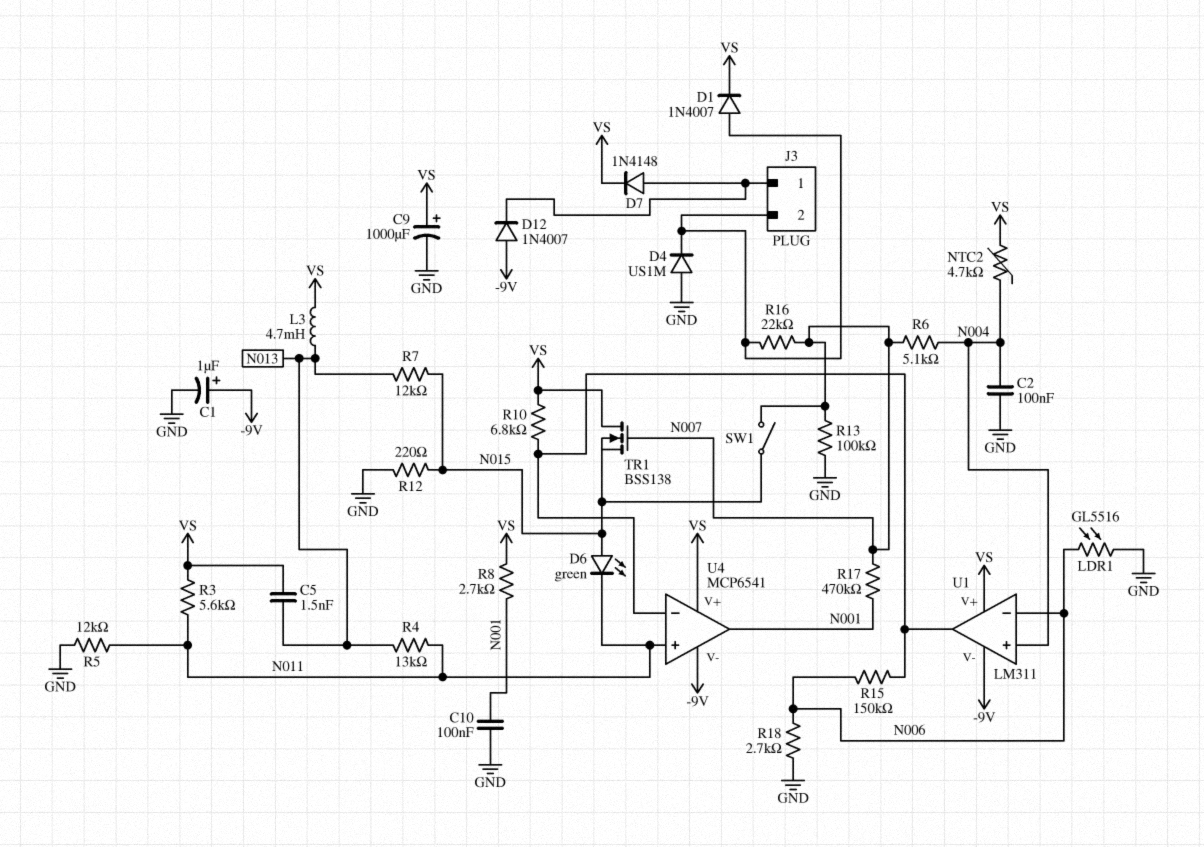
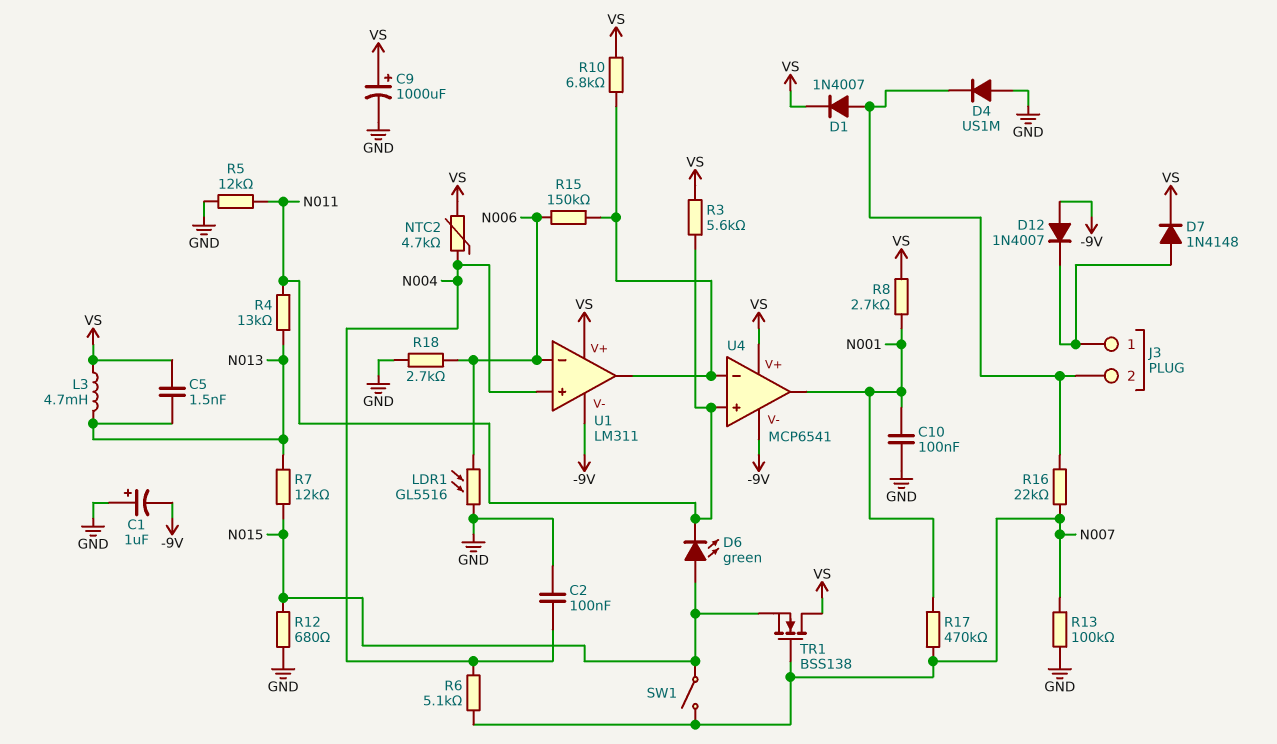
C1: 1uF (plus -9V, minus GND) -> 1uF (plus GND, minus -9V)
R12: 220 (GND, N015) -> 680 (GND, N015)

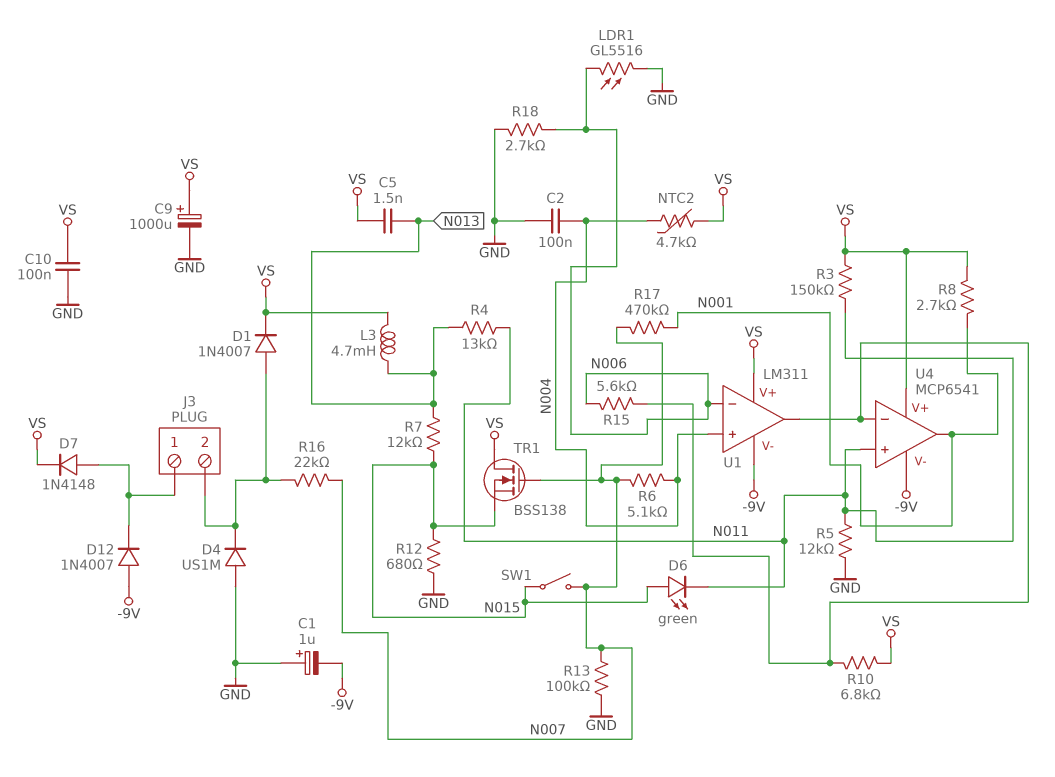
C10: 100nF (GND, N001) -> 100nF (GND, VS)
R3: 5.6k (N011, VS) -> 150k (N011, VS)
R15: 150k (N006, U1/out) -> 5.6k (N006, U1/out)

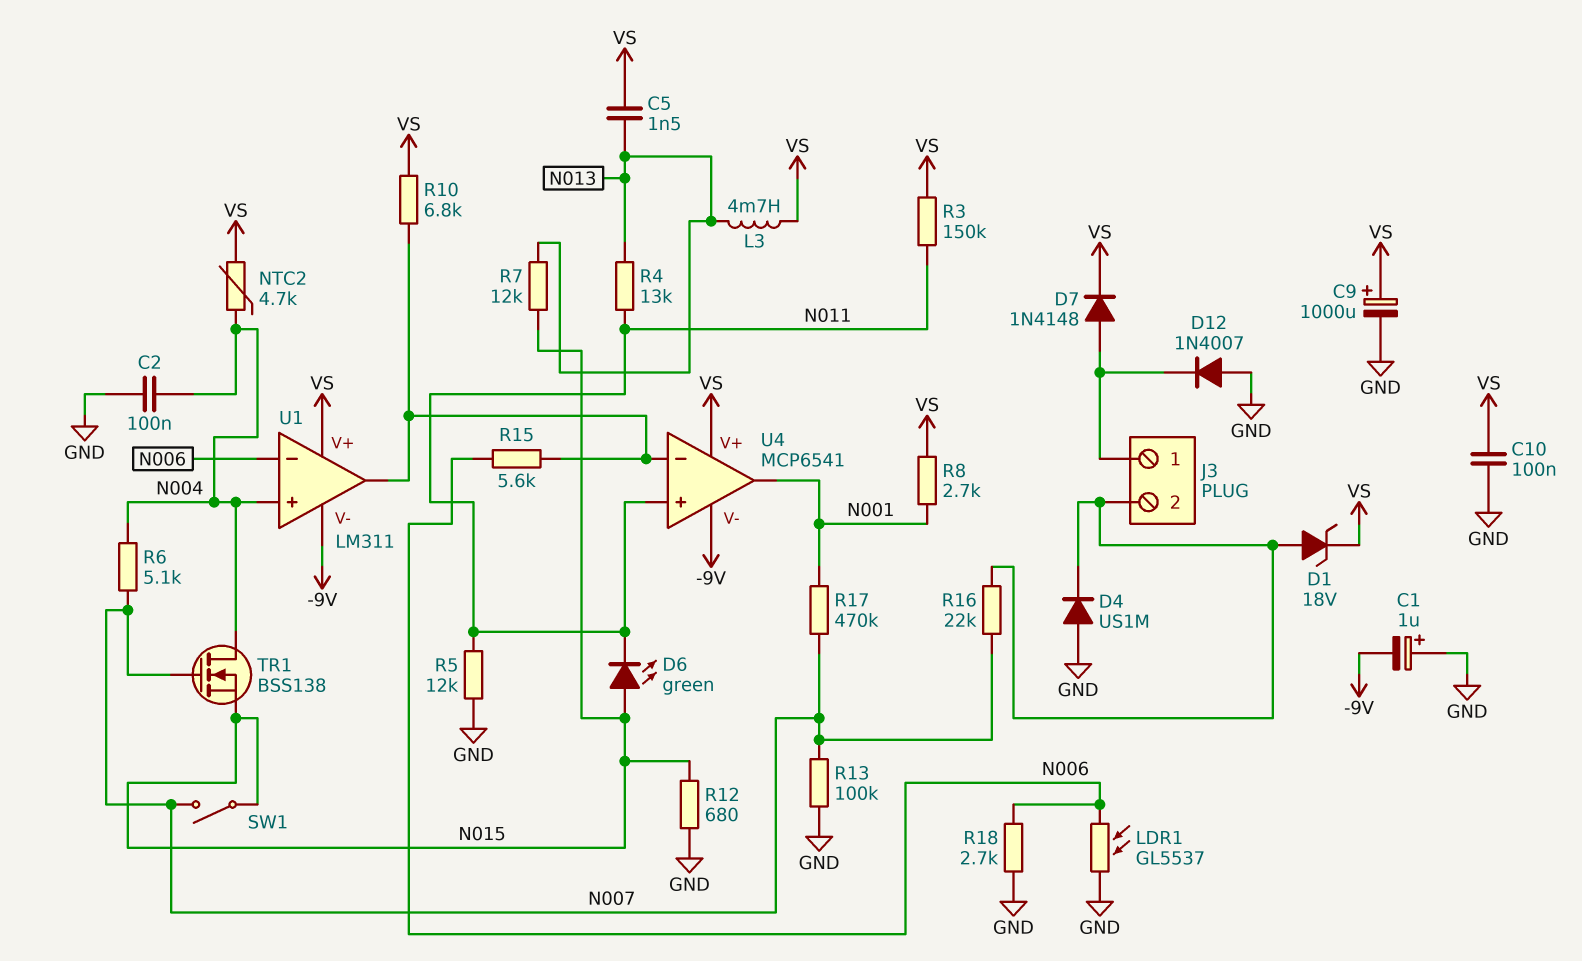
D1: diode 1N4007 (A J3/2, K VS) -> zener 18V (A J3/2, K VS)
D12: diode 1N4007 (A -9V, K J3/1) -> diode 1N4007 (A GND, K J3/1)
LDR1: GL5516 (GND, N006) -> GL5537 (GND, N006)
TR1: NMOS BSS138 (G N007, D VS, S N015) -> NMOS BSS138 (G N007, D N004, S N015)

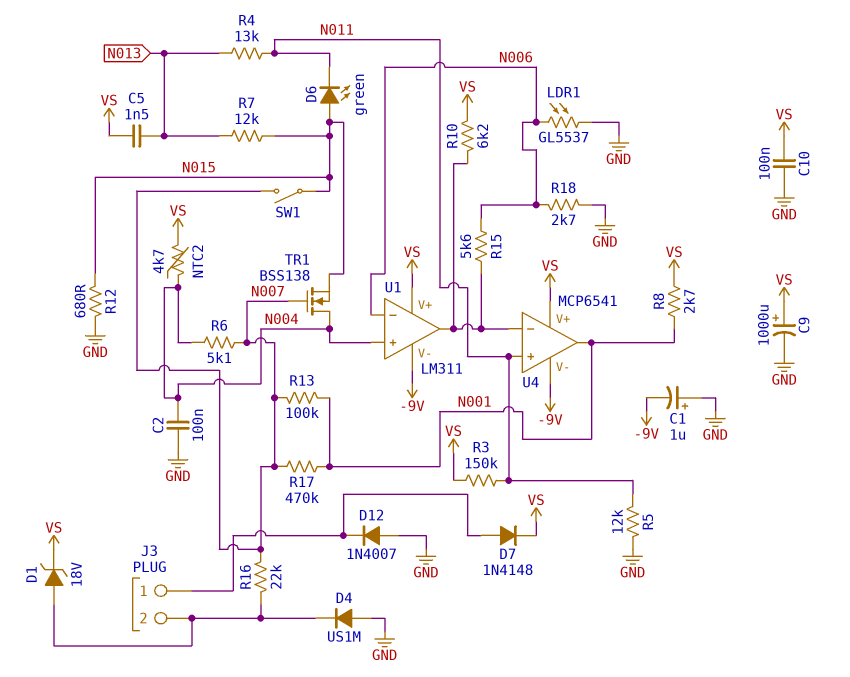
L3: 4.7mH (N013, VS) -> none
R10: 6.8k (U1/out, VS) -> 6.2k (U1/out, VS)
R13: 100k (GND, N007) -> 100k (N001, N007)

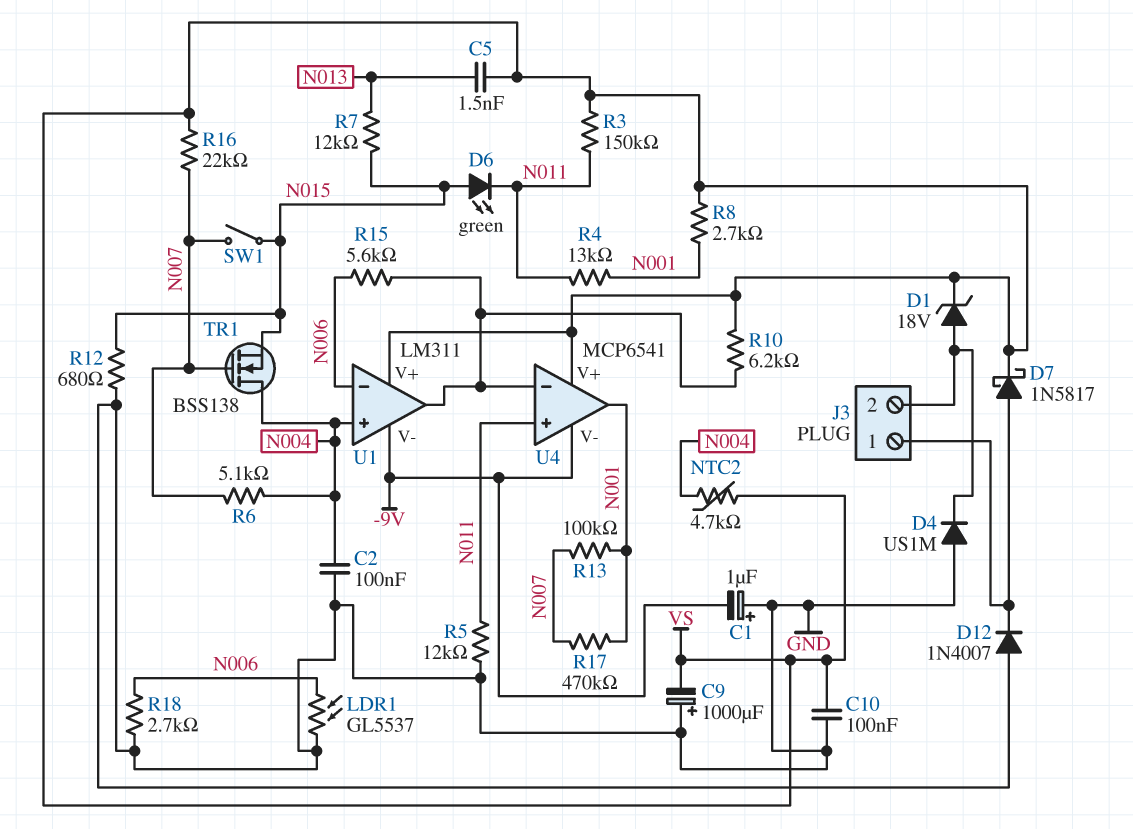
C9: 1000uF (plus VS, minus GND) -> 1000uF (plus GND, minus VS)
D7: diode 1N4148 (A J3/1, K VS) -> schottky 1N5817 (A J3/1, K VS)
R4: 13k (N011, N013) -> 13k (N001, N011)
R16: 22k (J3/2, N007) -> 22k (N007, VS)

